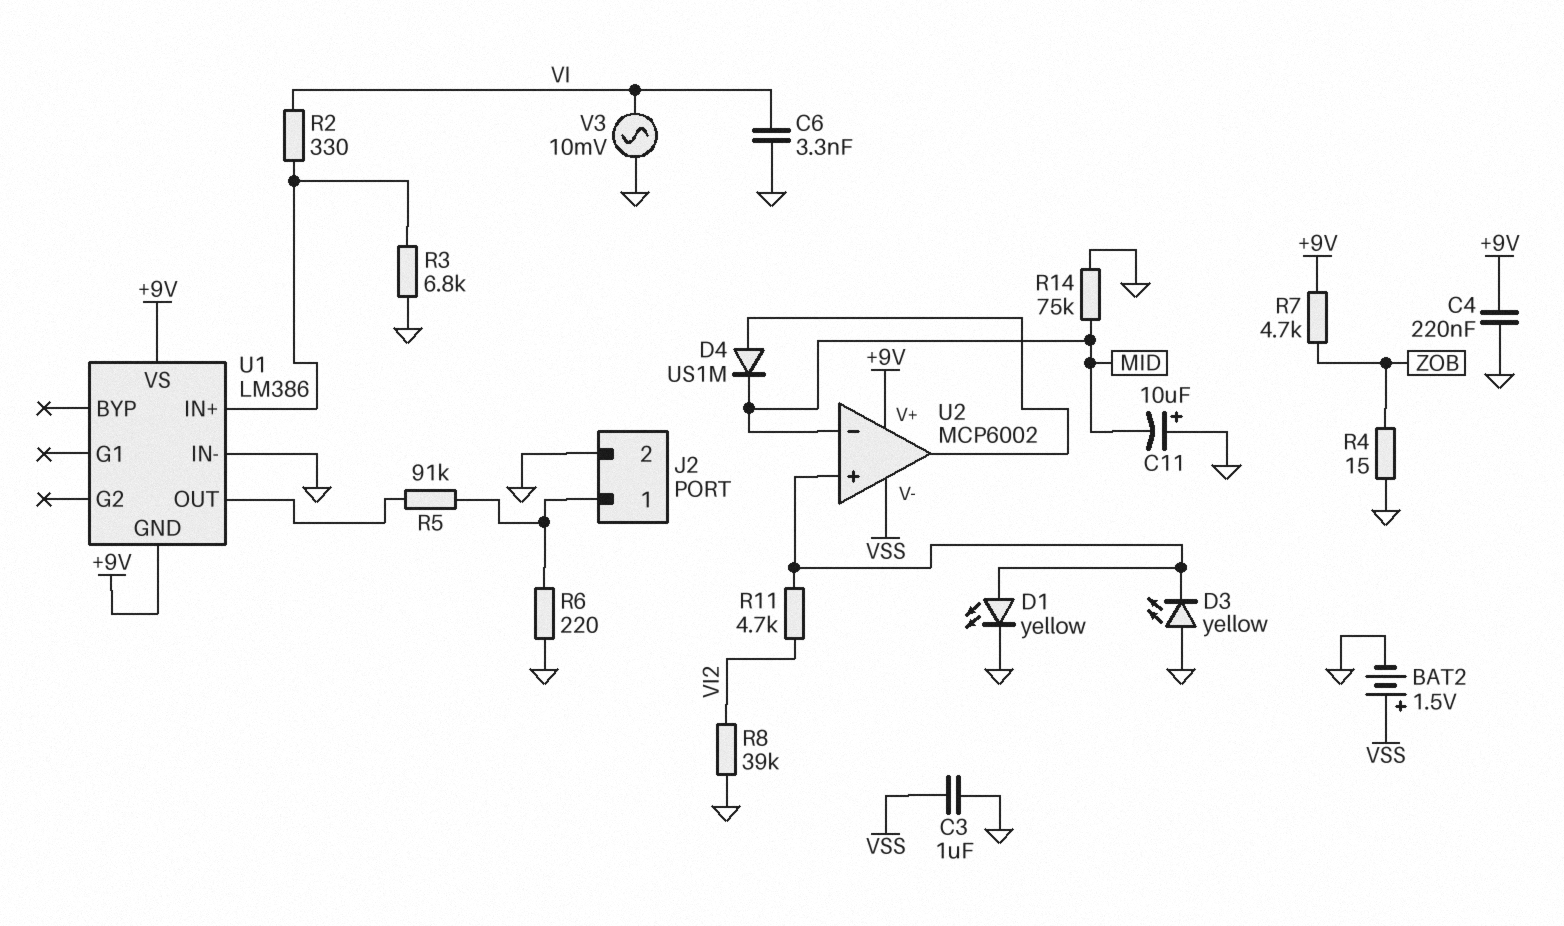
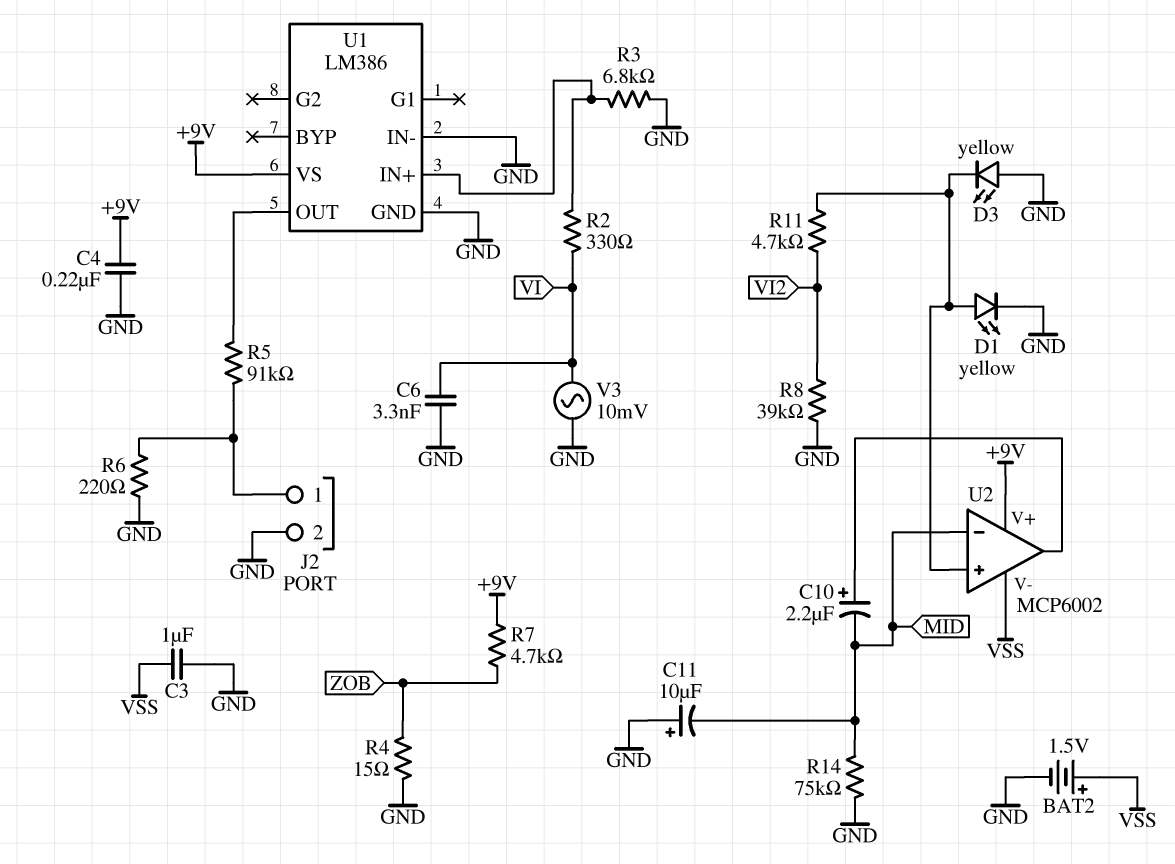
C10: none -> 2.2uF (plus U2/out, minus MID)
D4: diode US1M (A U2/out, K MID) -> none
U1 pin GND: +9V -> GND

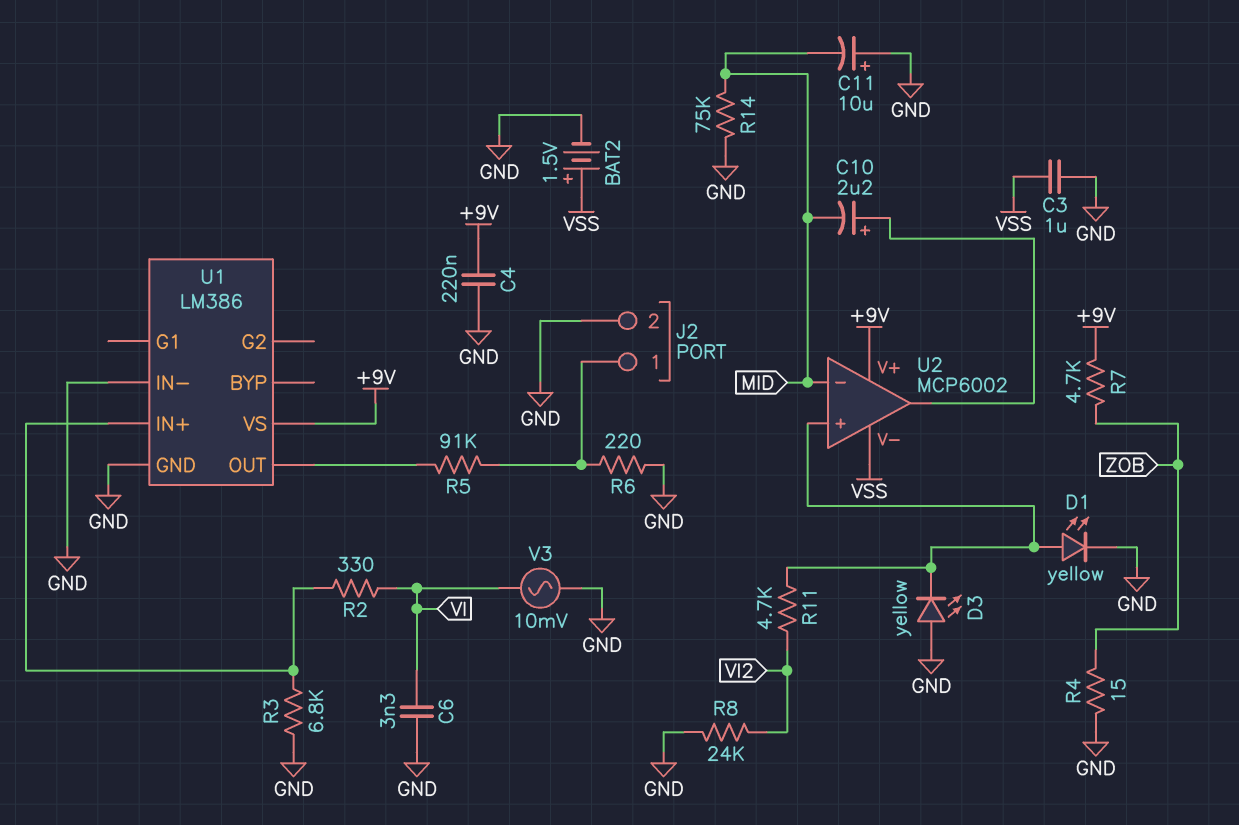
R8: 39k (GND, VI2) -> 24k (GND, VI2)

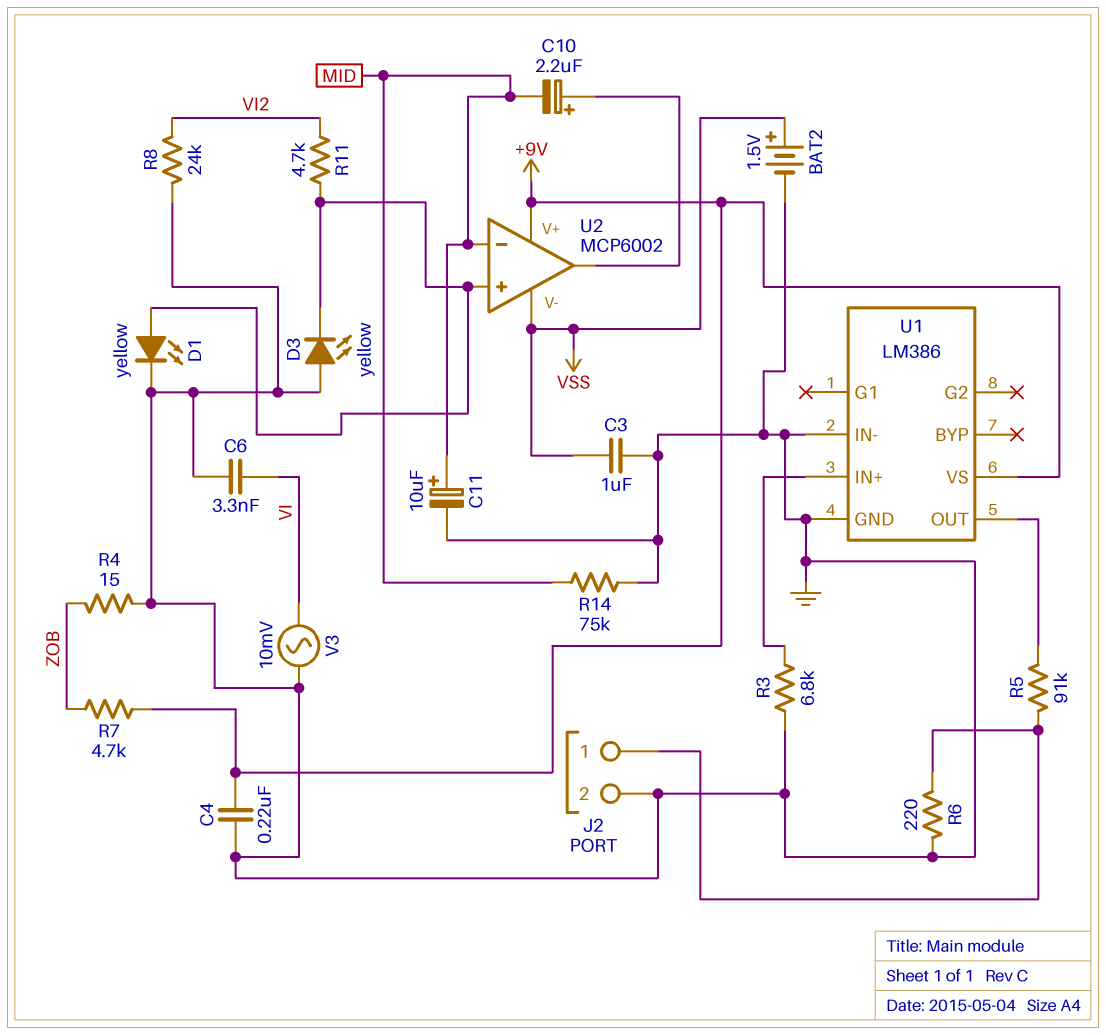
C11: 10uF (plus GND, minus MID) -> 10uF (plus MID, minus GND)
R2: 330 (U1/IN+, VI) -> none

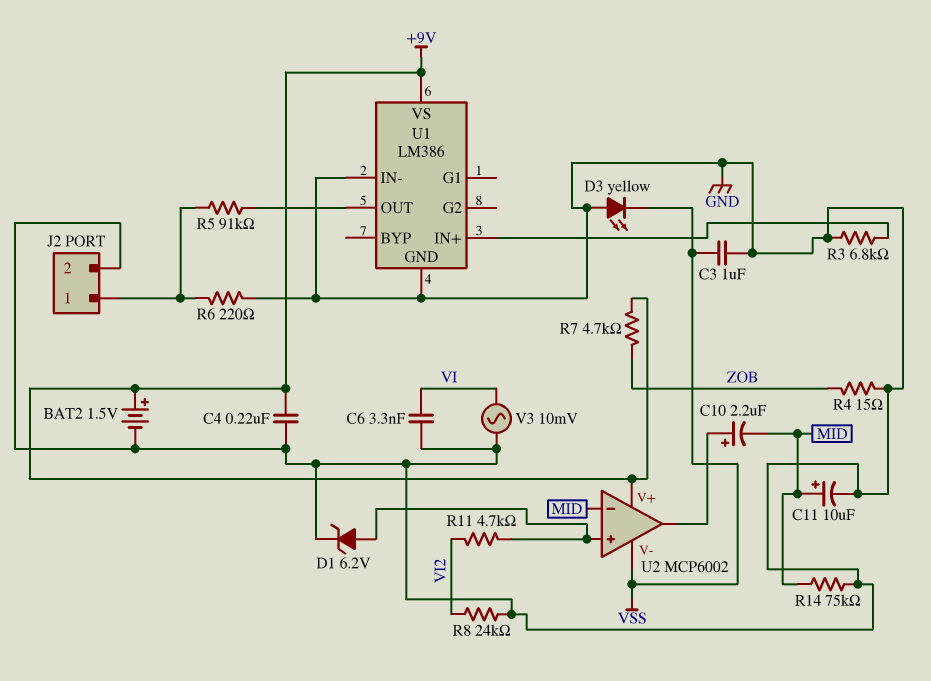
BAT2: 1.5V (plus VSS, minus GND) -> 1.5V (plus +9V, minus GND)
D1: LED yellow (A U2/in+, K GND) -> zener 6.2V (A U2/in+, K GND)
D3: LED yellow (A GND, K U2/in+) -> LED yellow (A GND, K VSS)

